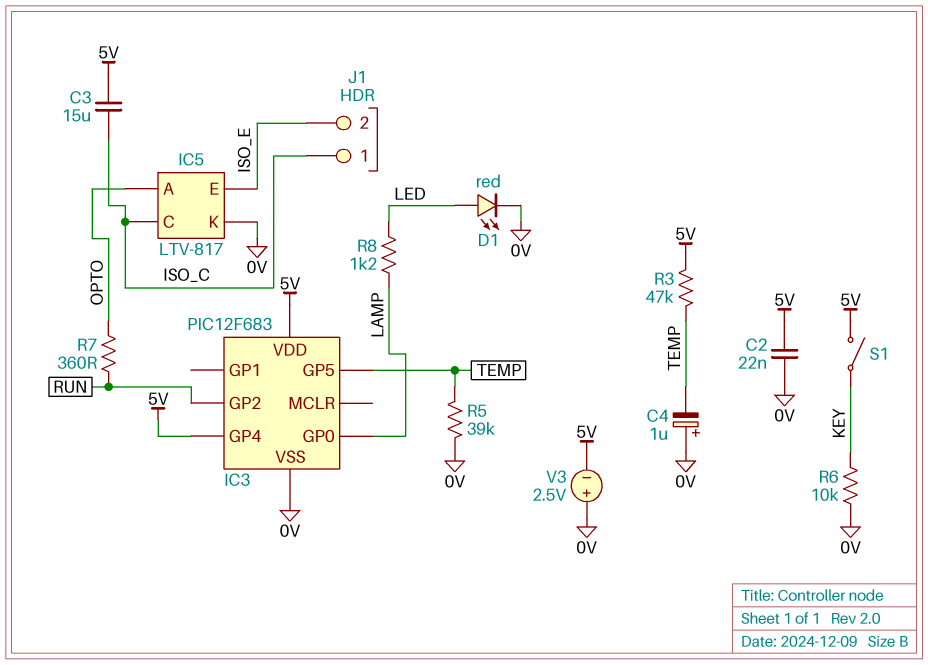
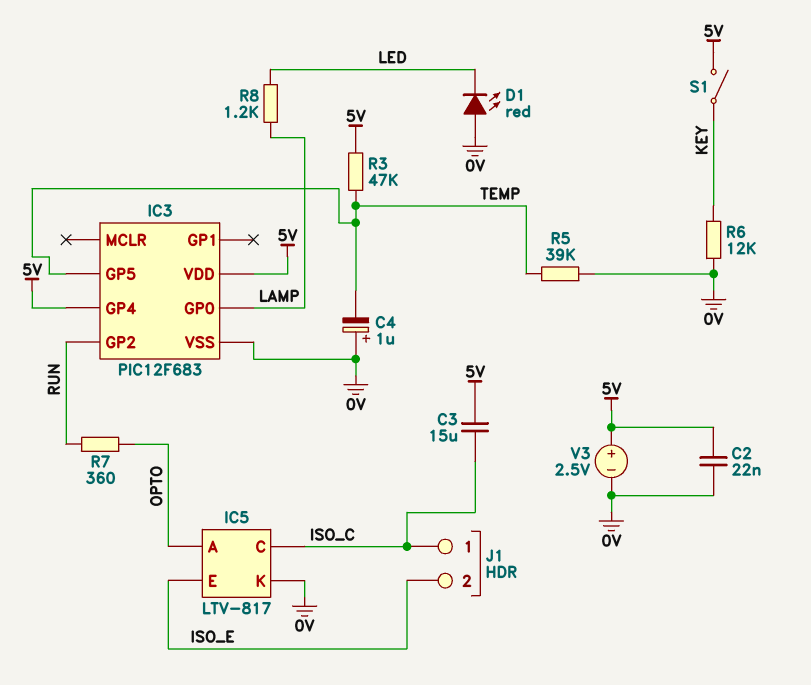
D1: LED red (A LED, K 0V) -> LED red (A 0V, K LED)
R6: 10k (0V, KEY) -> 12k (0V, KEY)
V3: 2.5V (plus 0V, minus 5V) -> 2.5V (plus 5V, minus 0V)

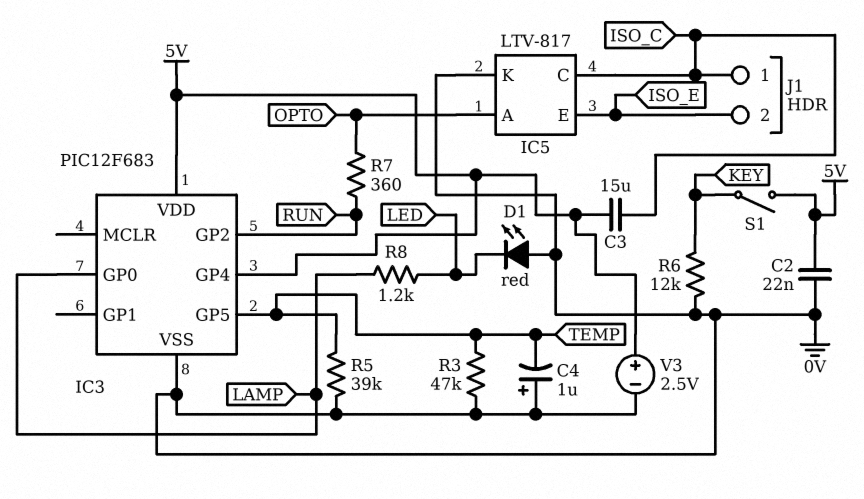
R3: 47k (5V, TEMP) -> 47k (0V, TEMP)

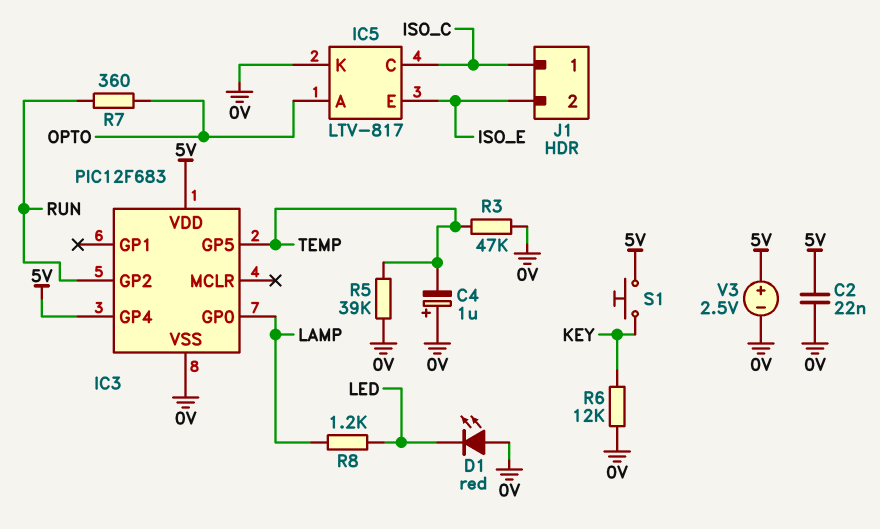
C3: 15uF (5V, ISO_C) -> none
S1: switch (5V, KEY) -> button (5V, KEY)

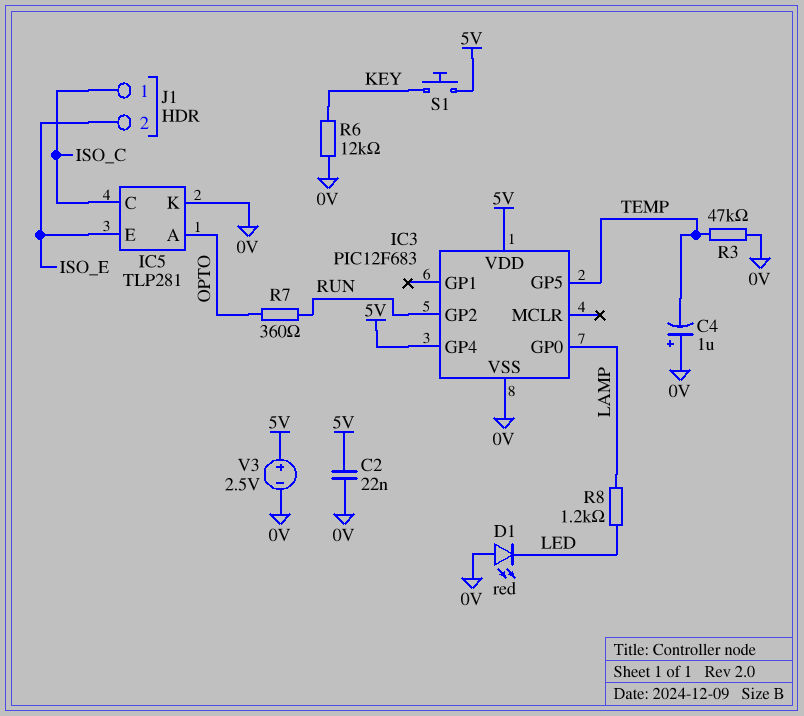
IC5: LTV-817 -> TLP281
R5: 39k (0V, TEMP) -> none

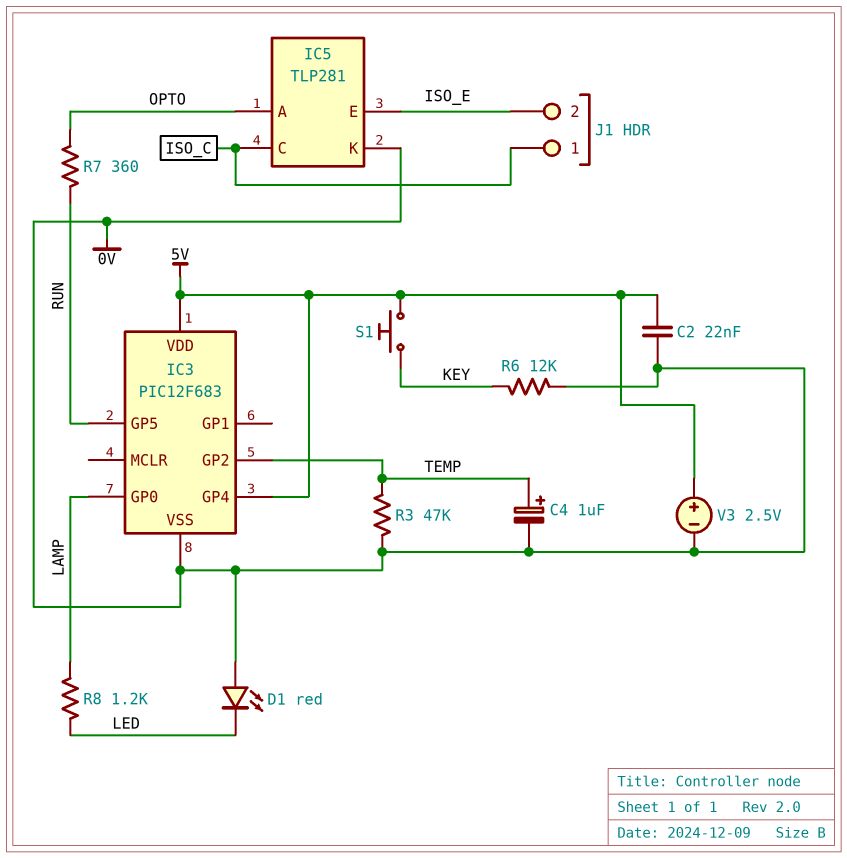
C4: 1uF (plus 0V, minus TEMP) -> 1uF (plus TEMP, minus 0V)
IC3 pin GP2: RUN -> TEMP
IC3 pin GP5: TEMP -> RUN

